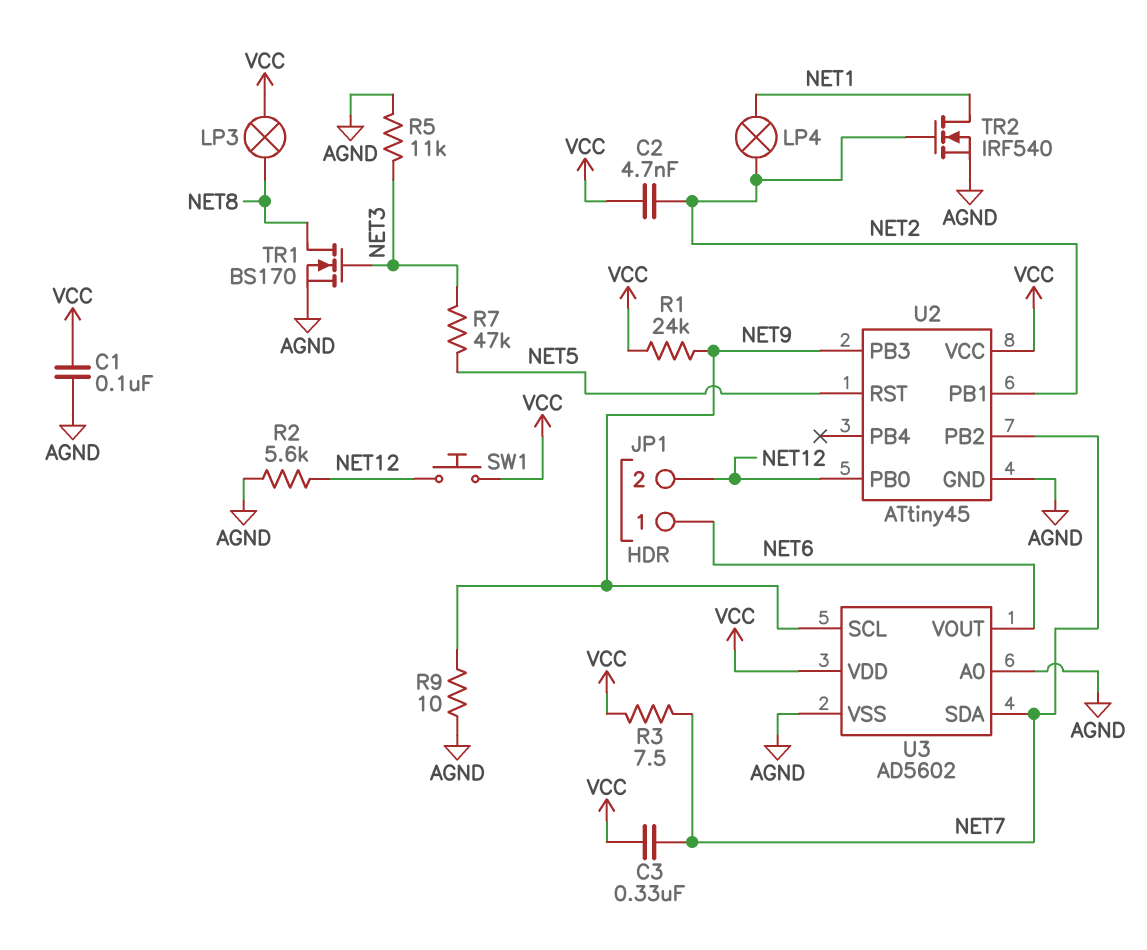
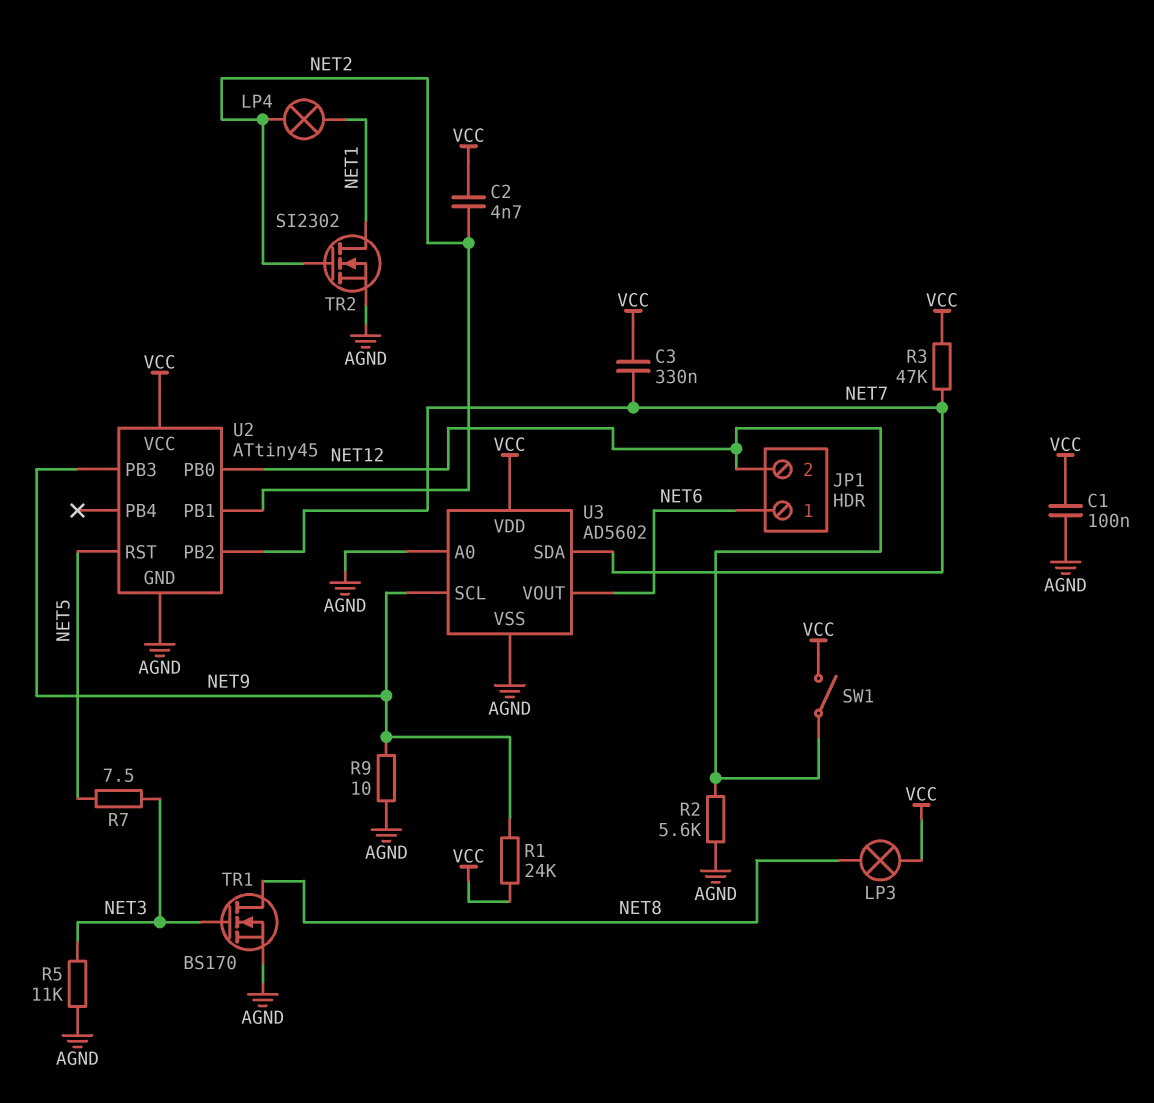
R3: 7.5 (NET7, VCC) -> 47k (NET7, VCC)
R7: 47k (NET3, NET5) -> 7.5 (NET3, NET5)
SW1: button (NET12, VCC) -> switch (NET12, VCC)
TR2: NMOS IRF540 (G NET2, D NET1, S AGND) -> NMOS SI2302 (G NET2, D NET1, S AGND)

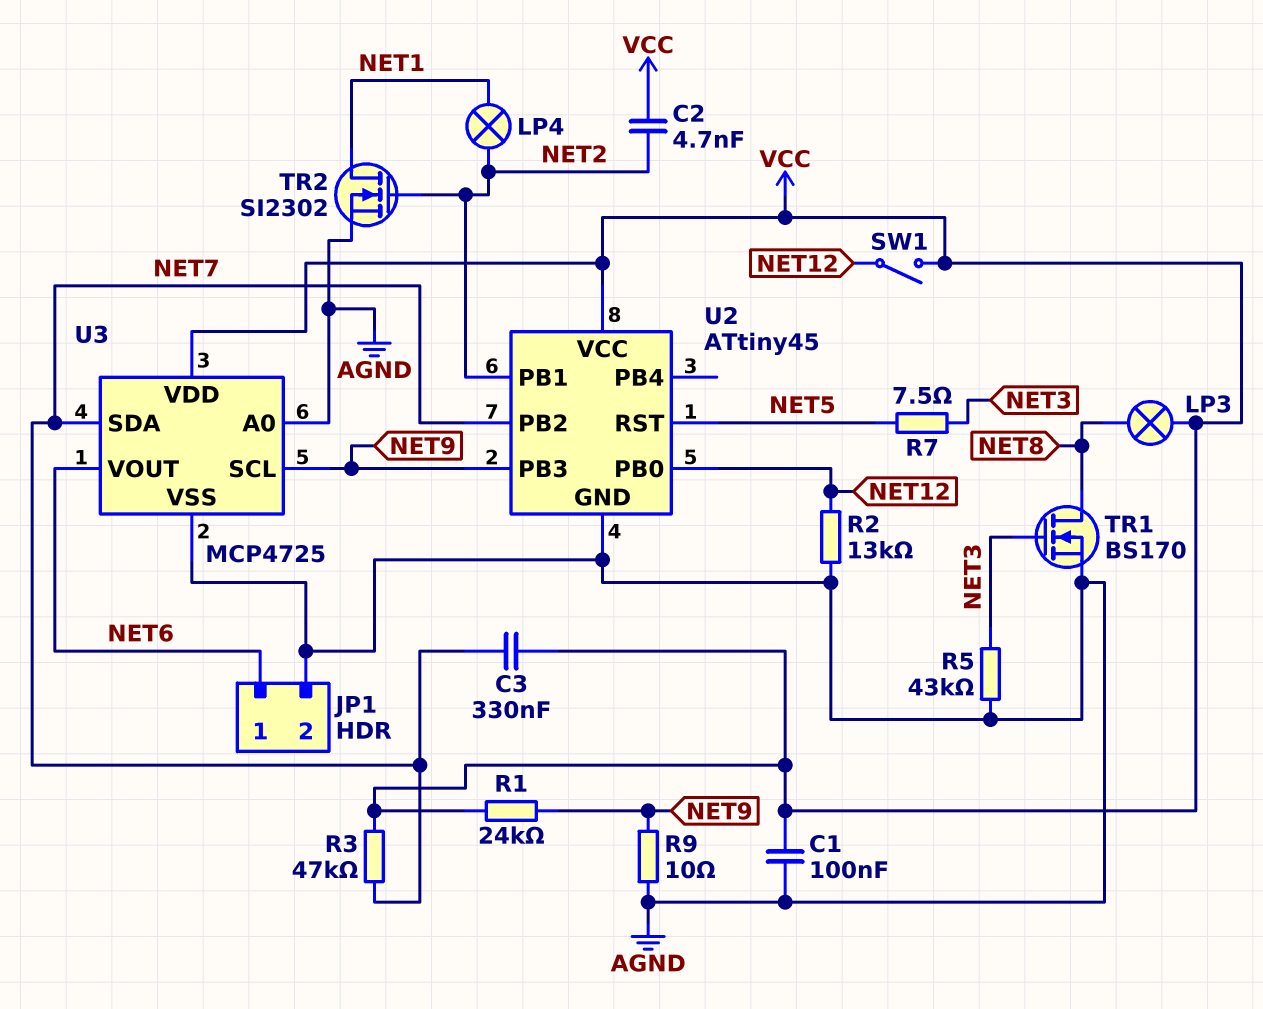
JP1 pin 2: NET12 -> AGND
R2: 5.6k (AGND, NET12) -> 13k (AGND, NET12)
R5: 11k (AGND, NET3) -> 43k (AGND, NET3)
U3: AD5602 -> MCP4725

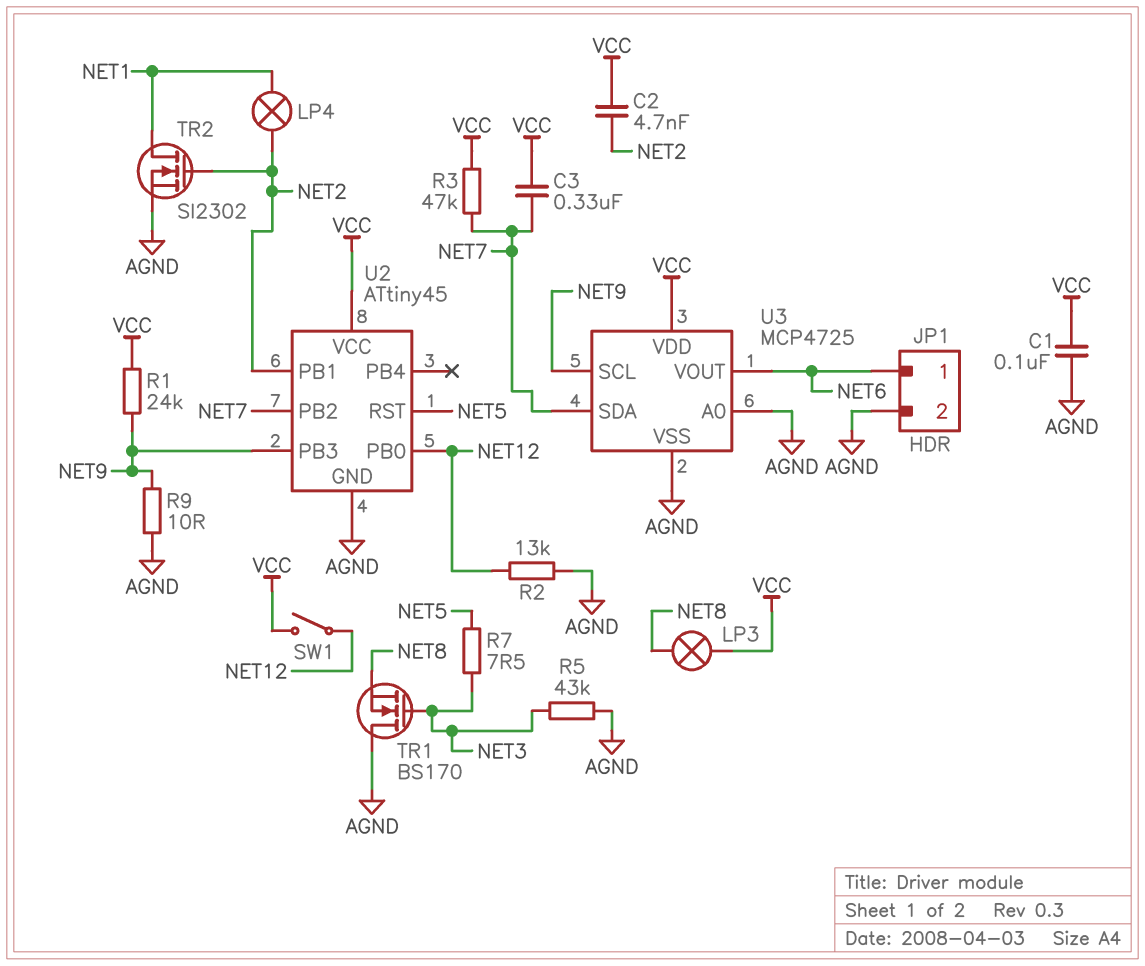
TR1: NMOS BS170 (G NET3, D NET8, S AGND) -> NMOS BS170 (G NET3, D AGND, S NET8)

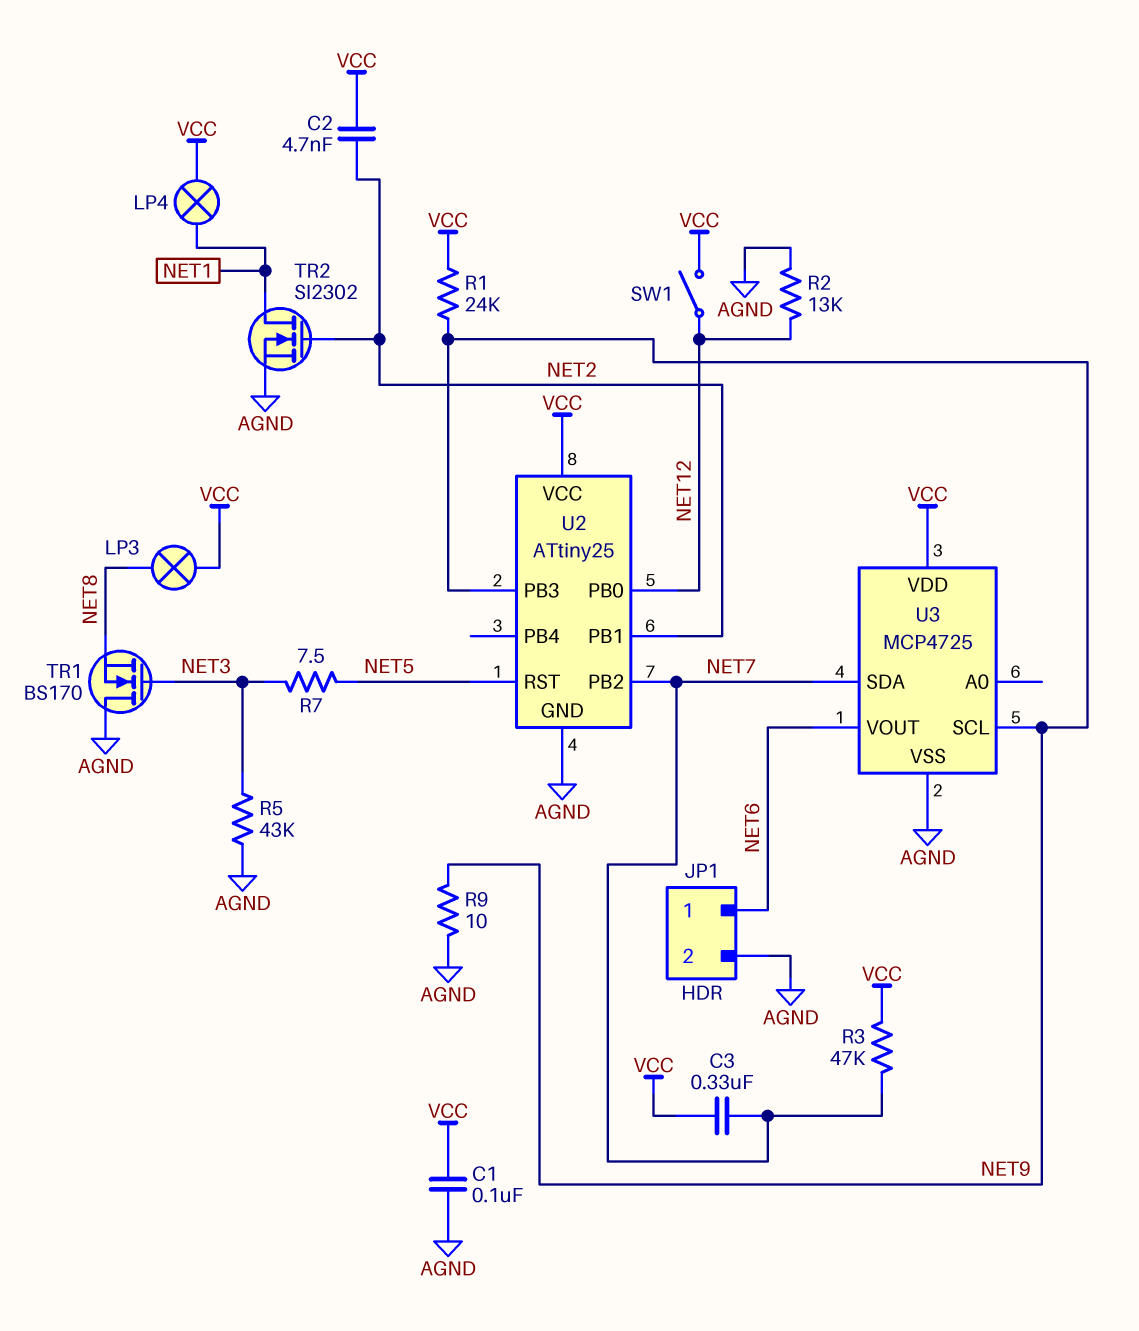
LP4: lamp (NET1, NET2) -> lamp (NET1, VCC)
U2: ATtiny45 -> ATtiny25
U3 pin A0: AGND -> none

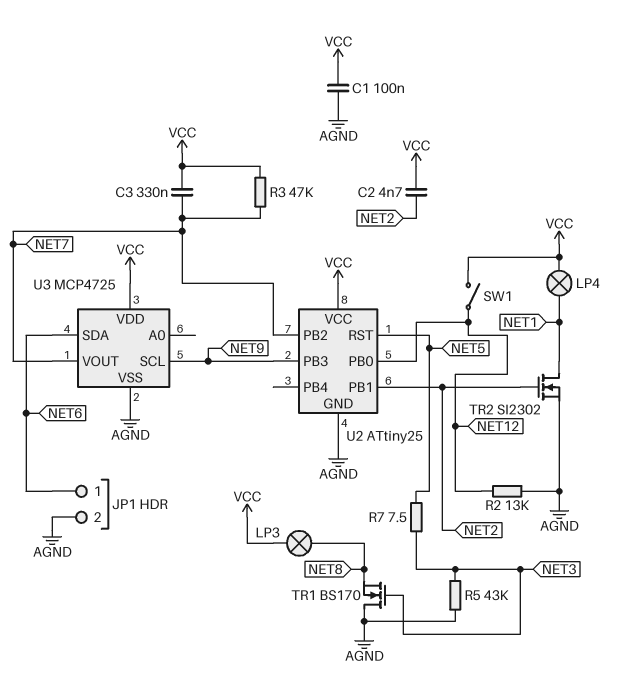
R1: 24k (NET9, VCC) -> none
R9: 10 (AGND, NET9) -> none
U3 pin SDA: NET7 -> NET6
U3 pin VOUT: NET6 -> NET7

